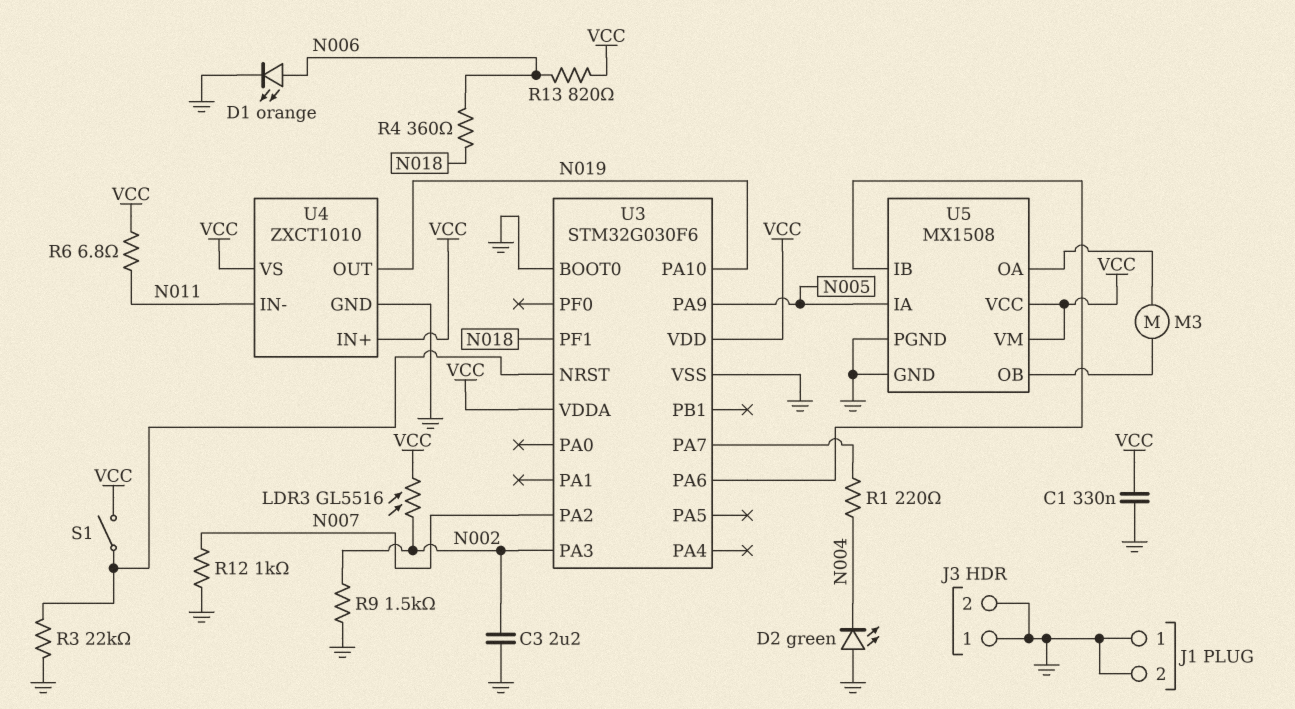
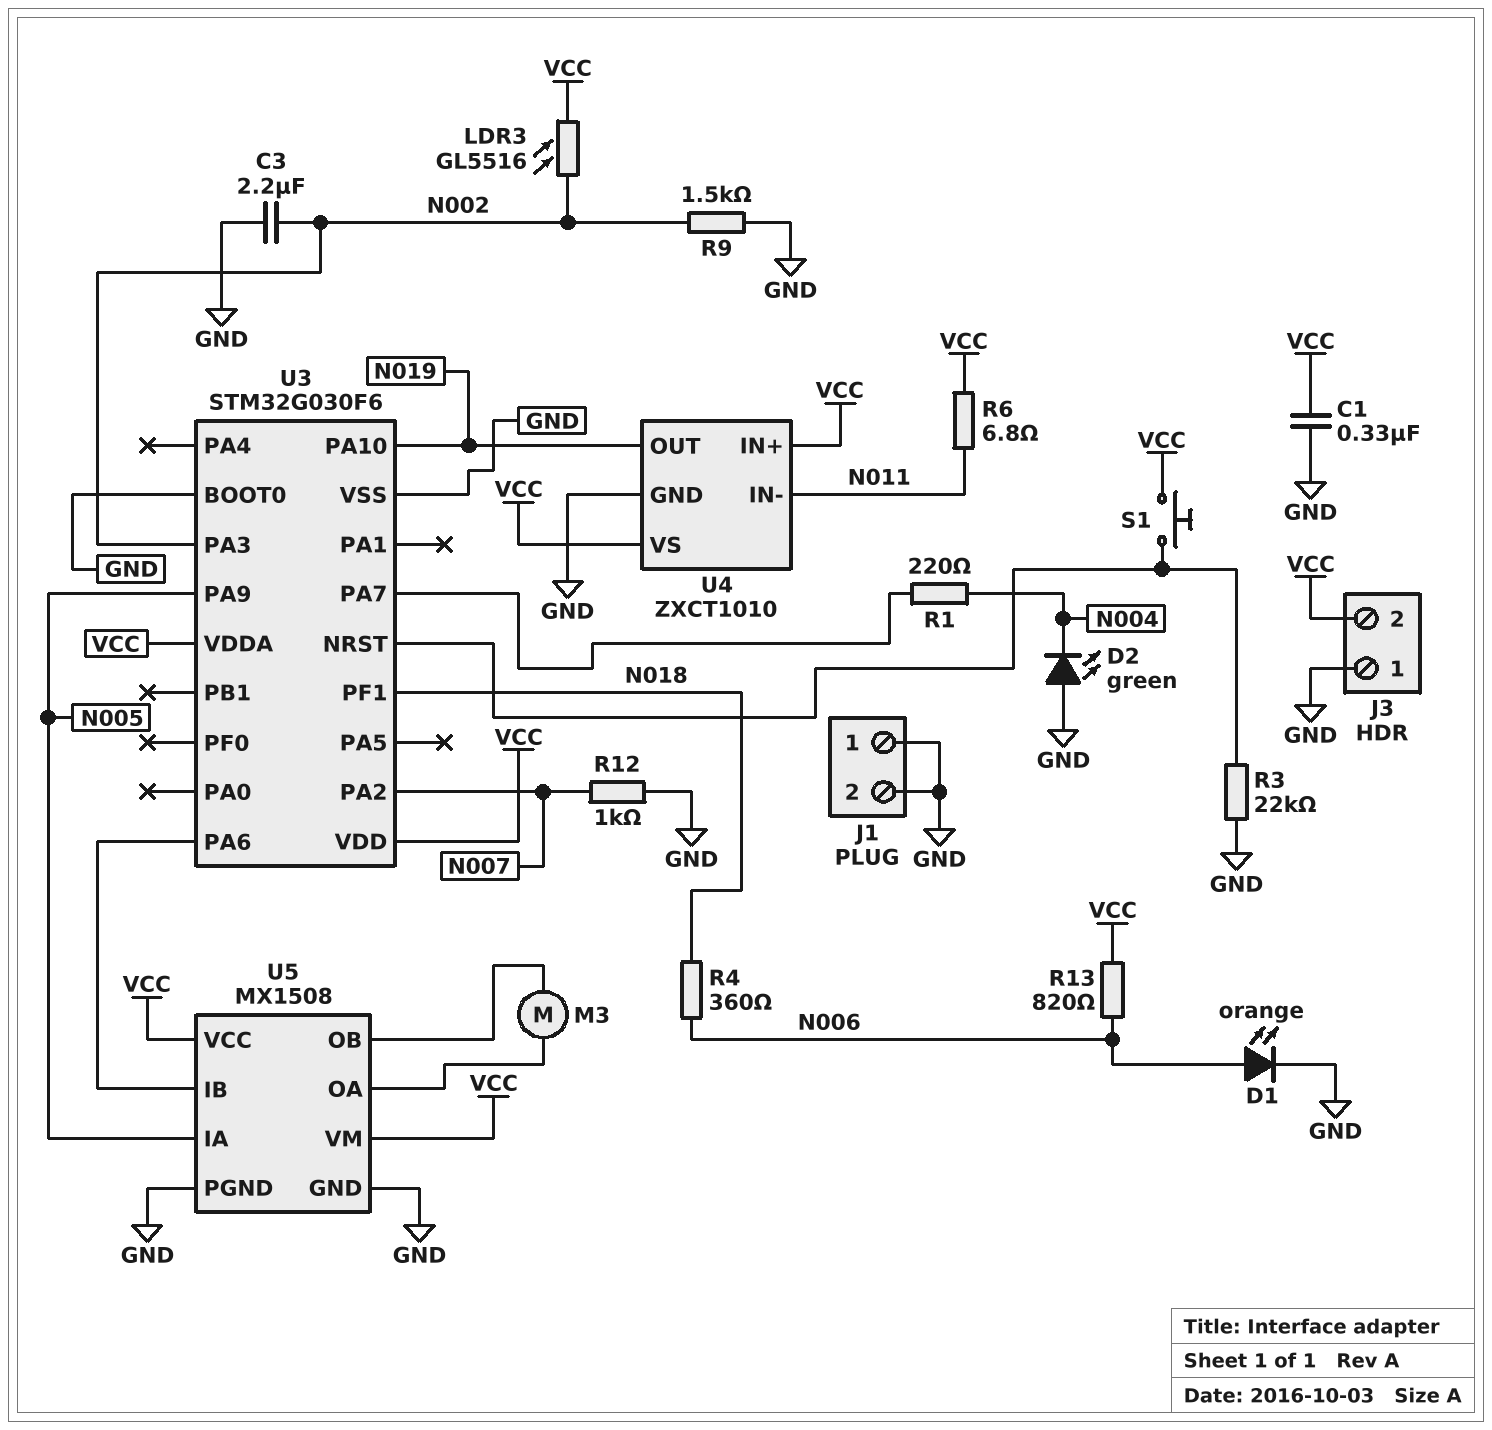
J3 pin 2: GND -> VCC
S1: switch (U3/NRST, VCC) -> button (U3/NRST, VCC)

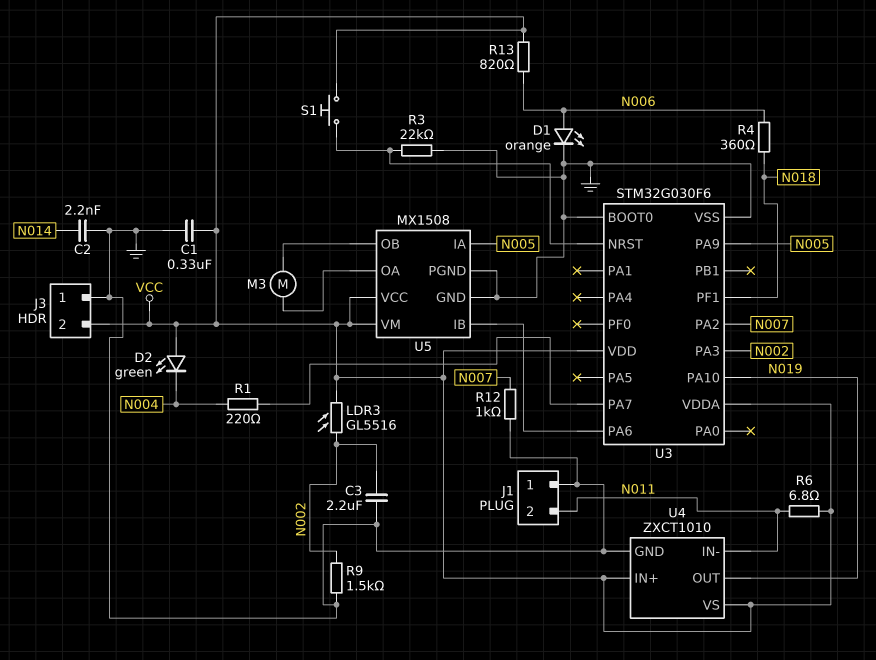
C2: none -> 2.2nF (GND, N014)
D2: LED green (A GND, K N004) -> LED green (A VCC, K N004)
J1 pin 2: GND -> N011

